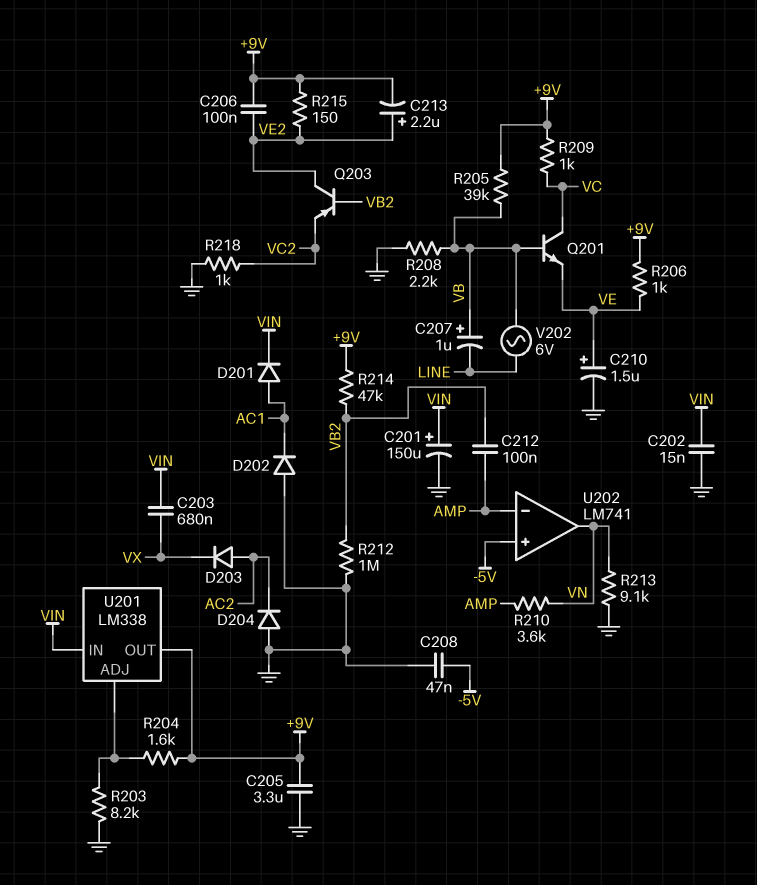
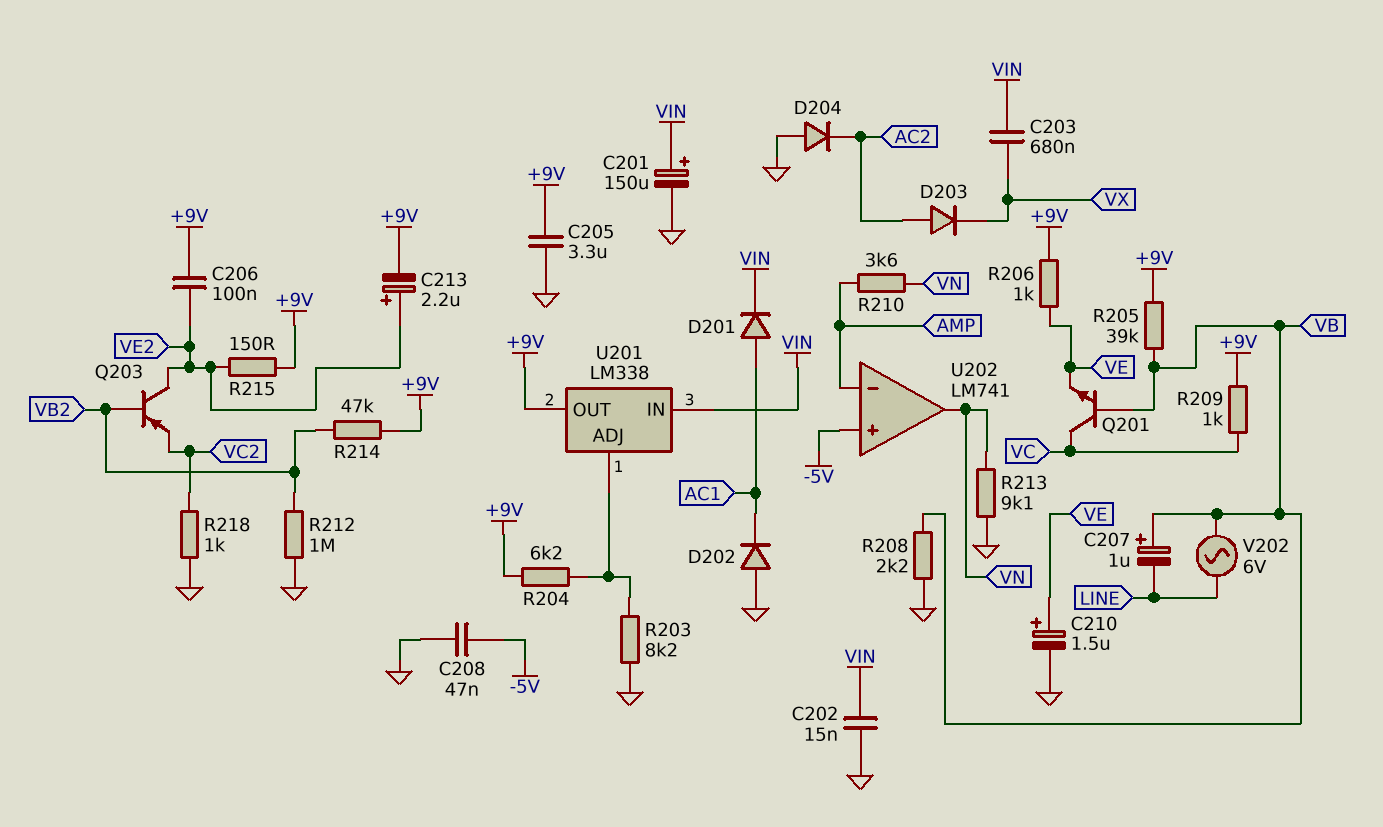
C212: 100nF (AMP, VB2) -> none
R204: 1.6k (+9V, U201/ADJ) -> 6.2k (+9V, U201/ADJ)

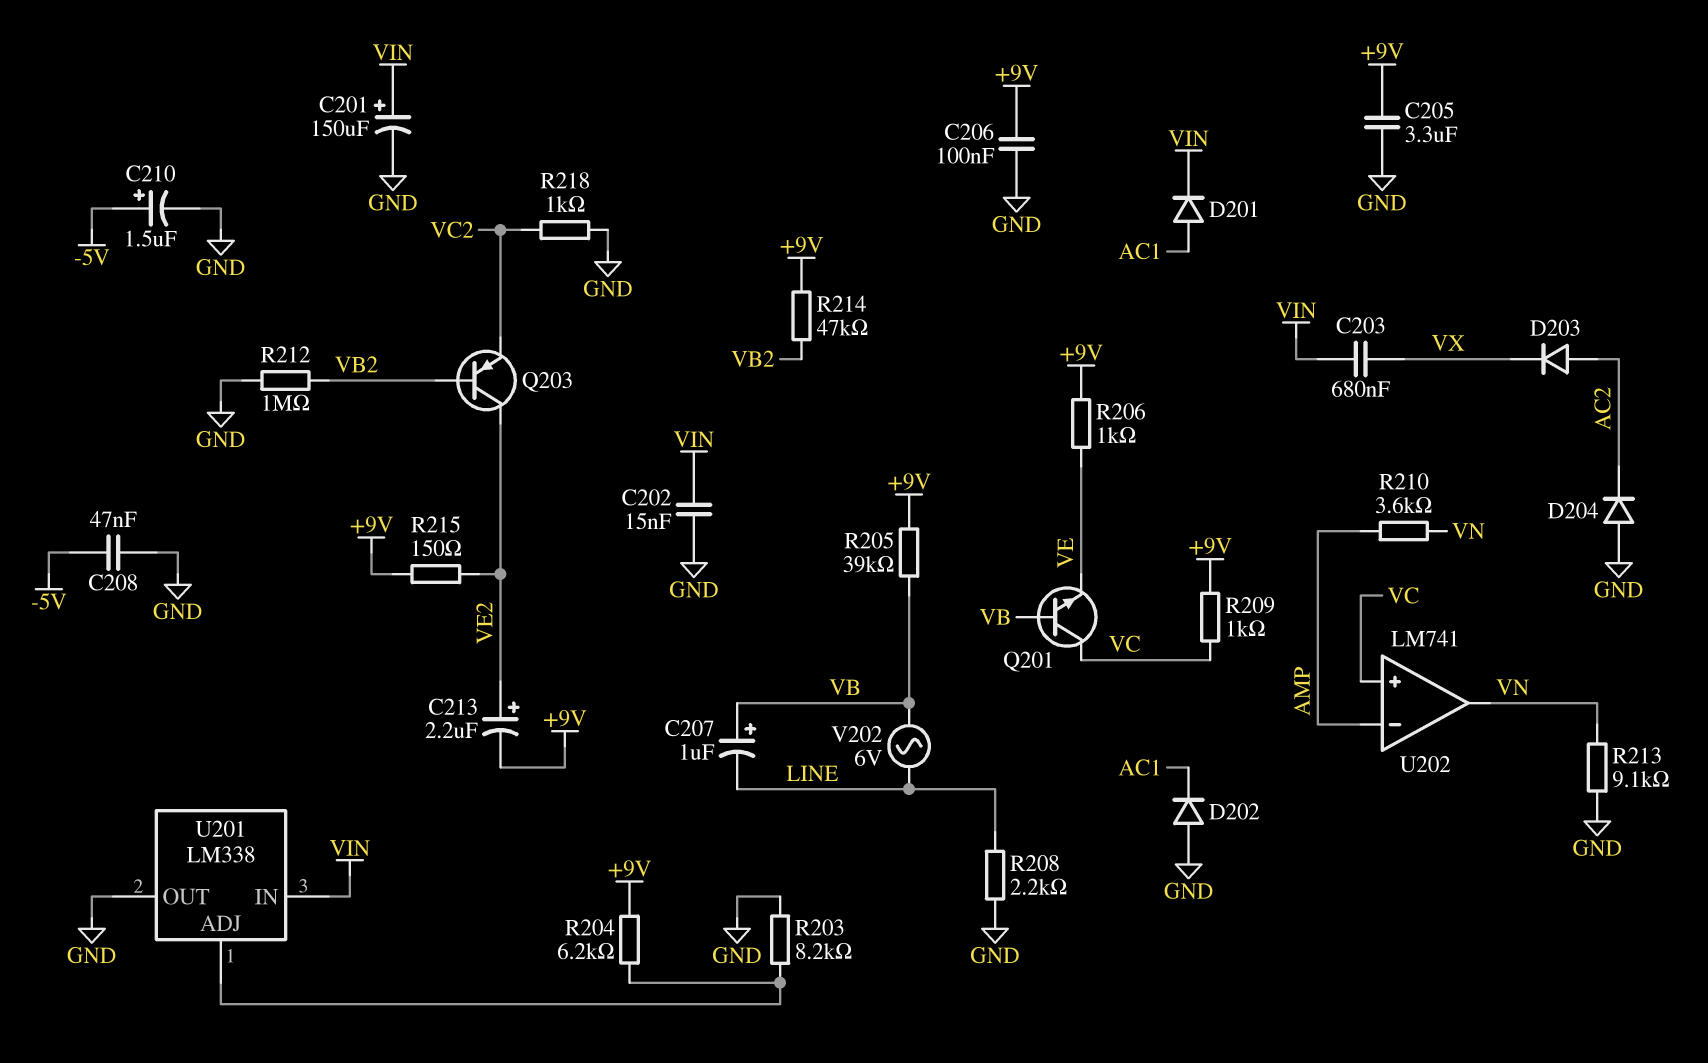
C206: 100nF (+9V, VE2) -> 100nF (+9V, GND)
C210: 1.5uF (plus VE, minus GND) -> 1.5uF (plus -5V, minus GND)
R208: 2.2k (GND, VB) -> 2.2k (GND, LINE)
U201 pin OUT: +9V -> GND
U202 pin in+: -5V -> VC

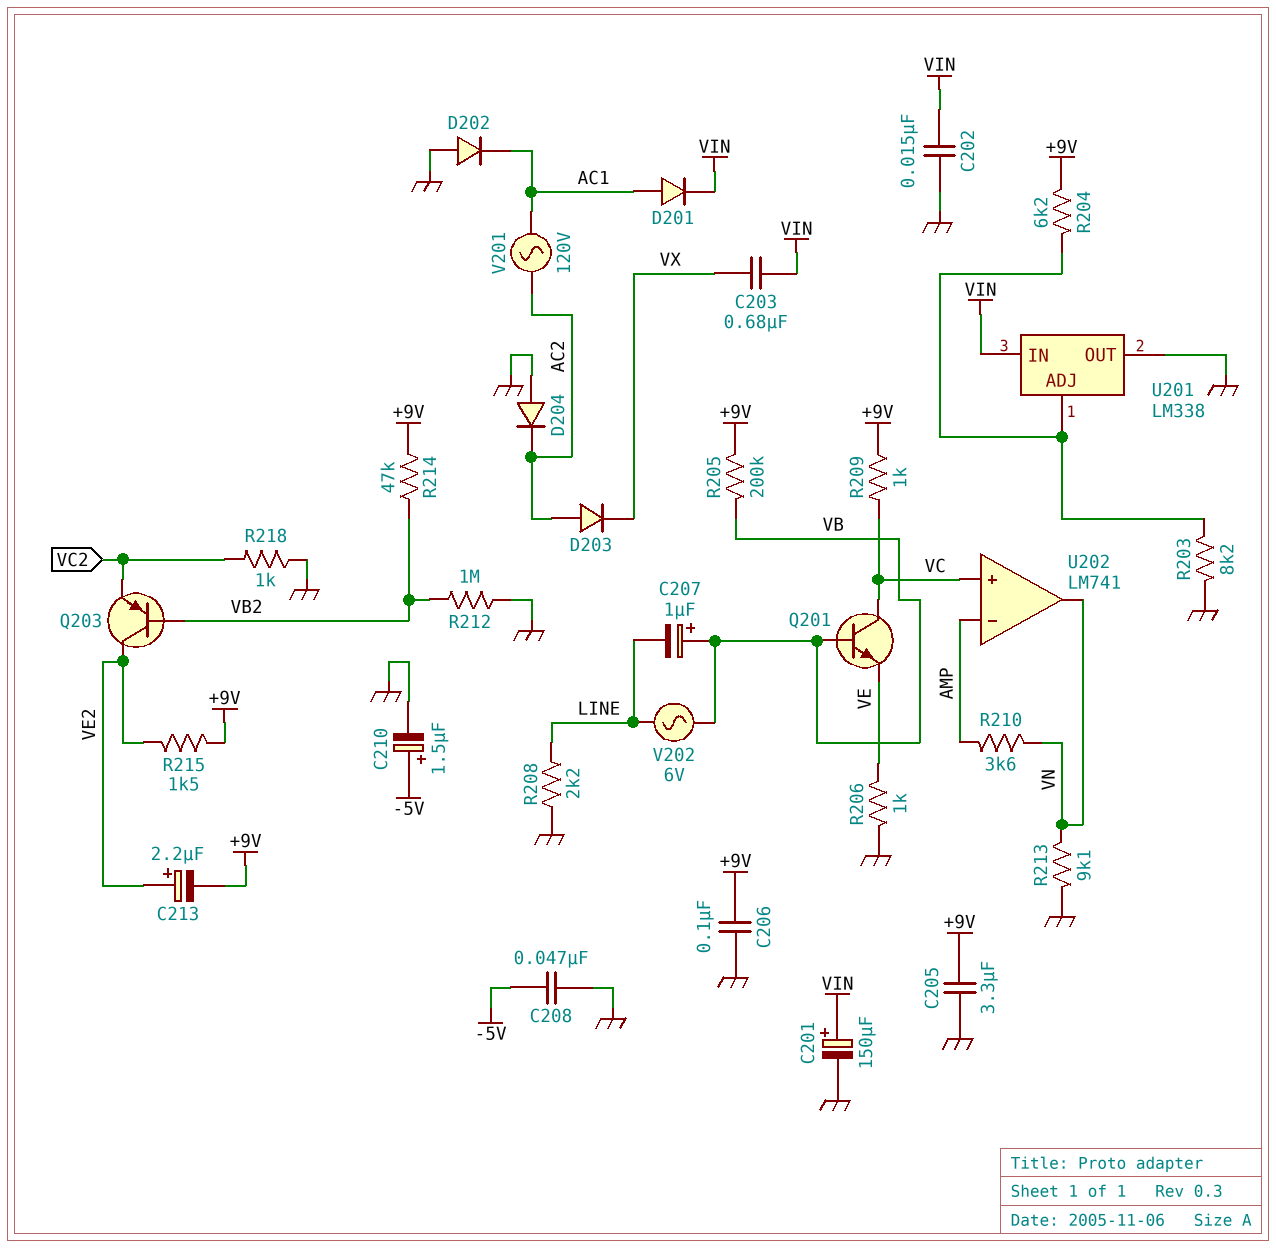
R205: 39k (+9V, VB) -> 200k (+9V, VB)
R206: 1k (+9V, VE) -> 1k (GND, VE)
R215: 150 (+9V, VE2) -> 1.5k (+9V, VE2)
V201: none -> AC 120V (AC1, AC2)

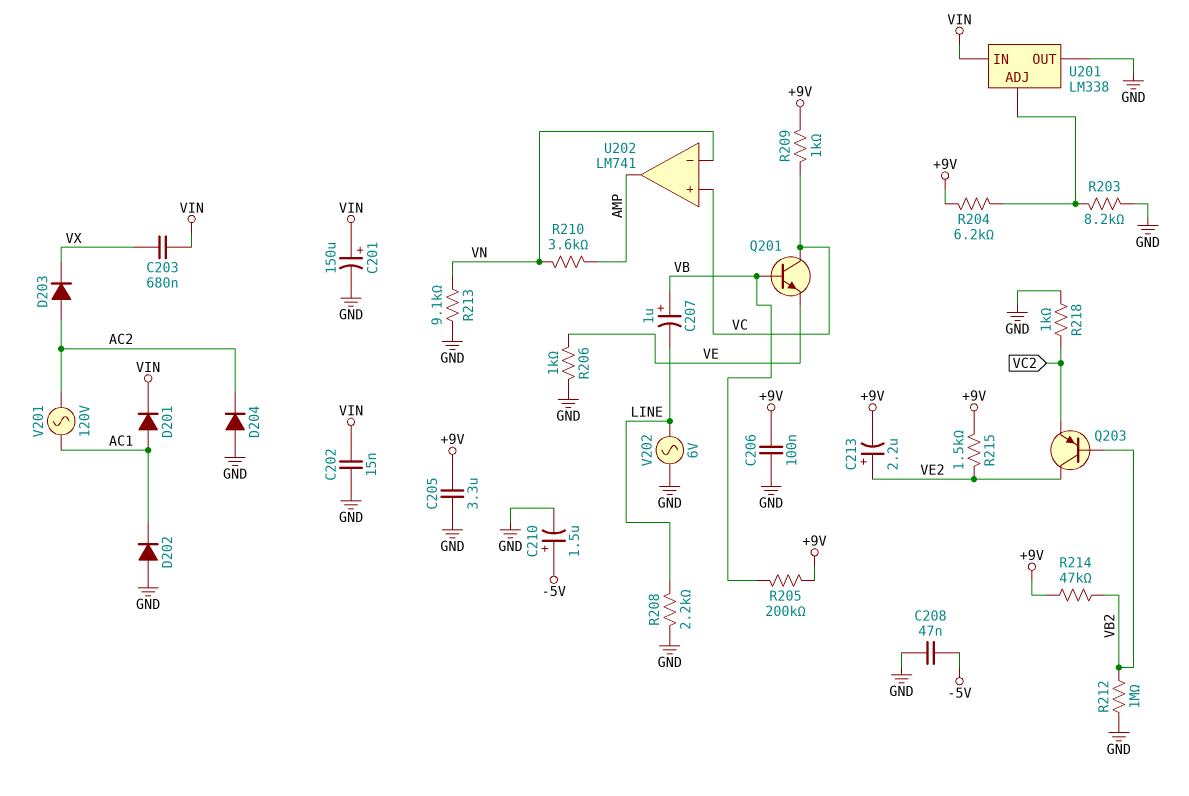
U202 pin in-: AMP -> VN
U202 pin out: VN -> AMP
V202: AC 6V (LINE, VB) -> AC 6V (GND, LINE)

